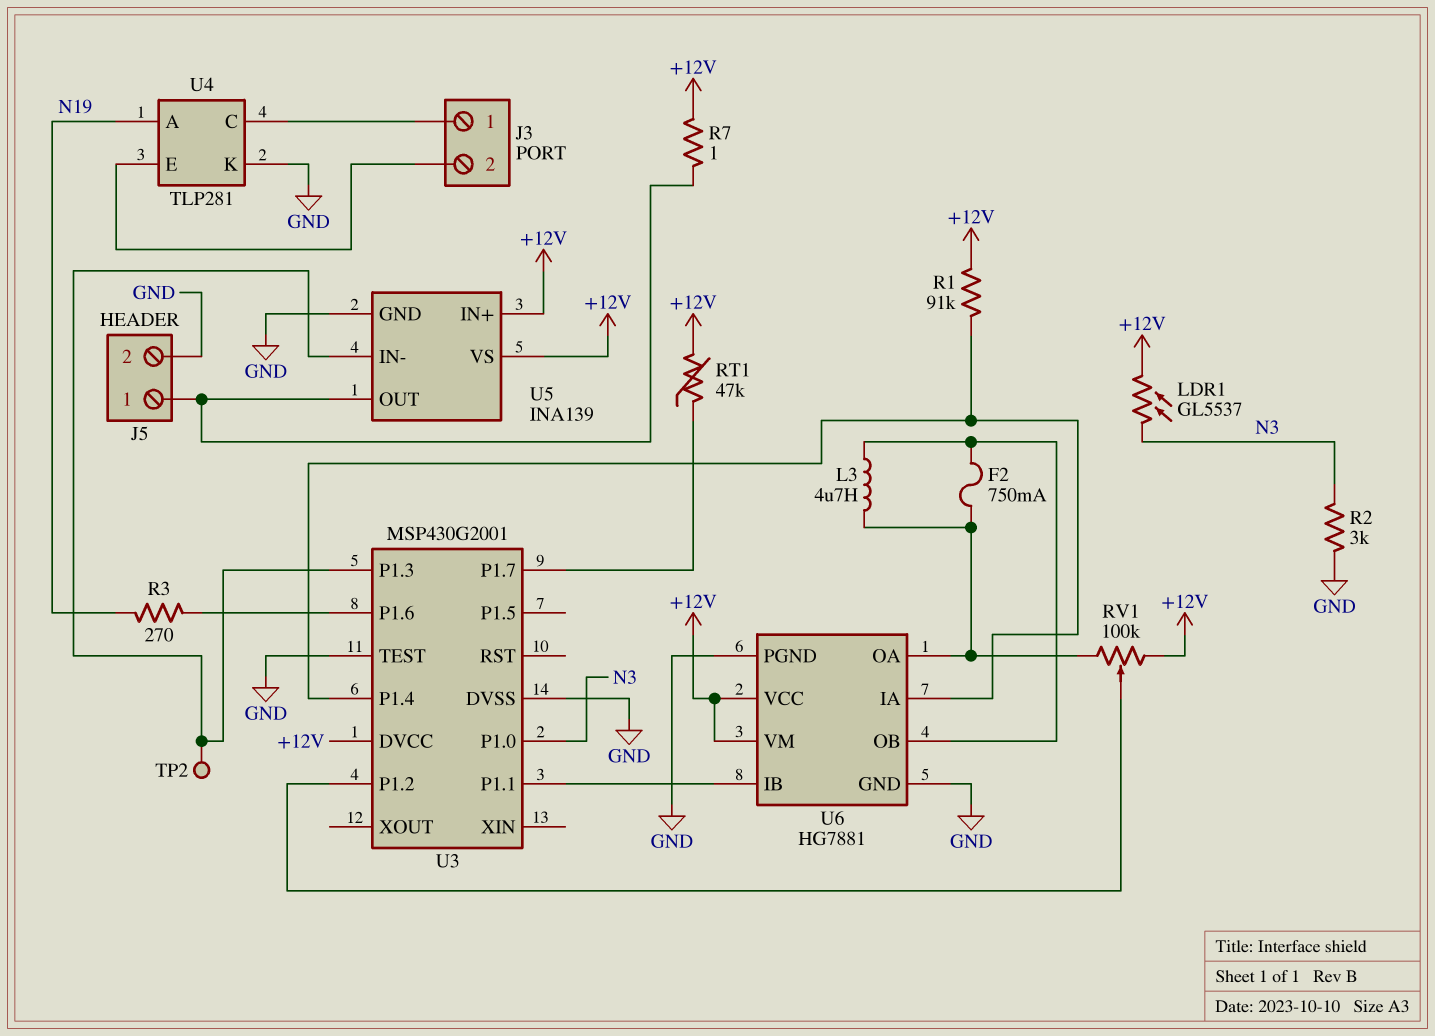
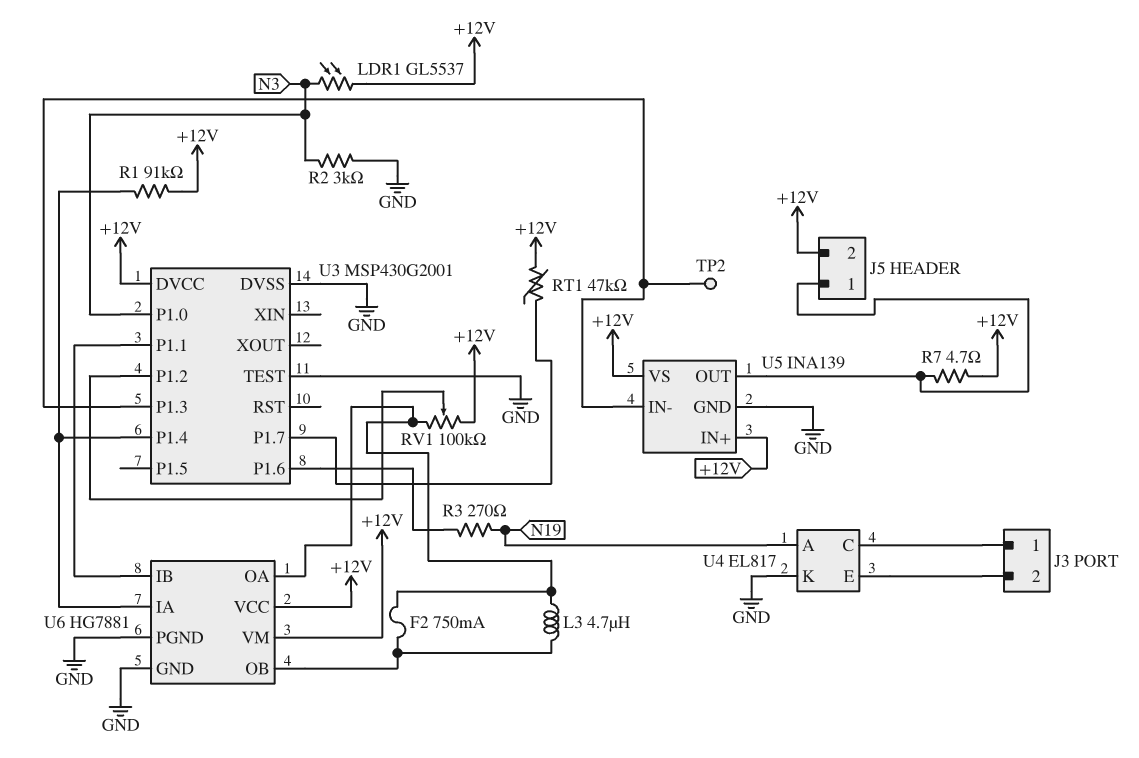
J5 pin 2: GND -> +12V
R7: 1 (+12V, J5/1) -> 4.7 (+12V, J5/1)
U4: TLP281 -> EL817

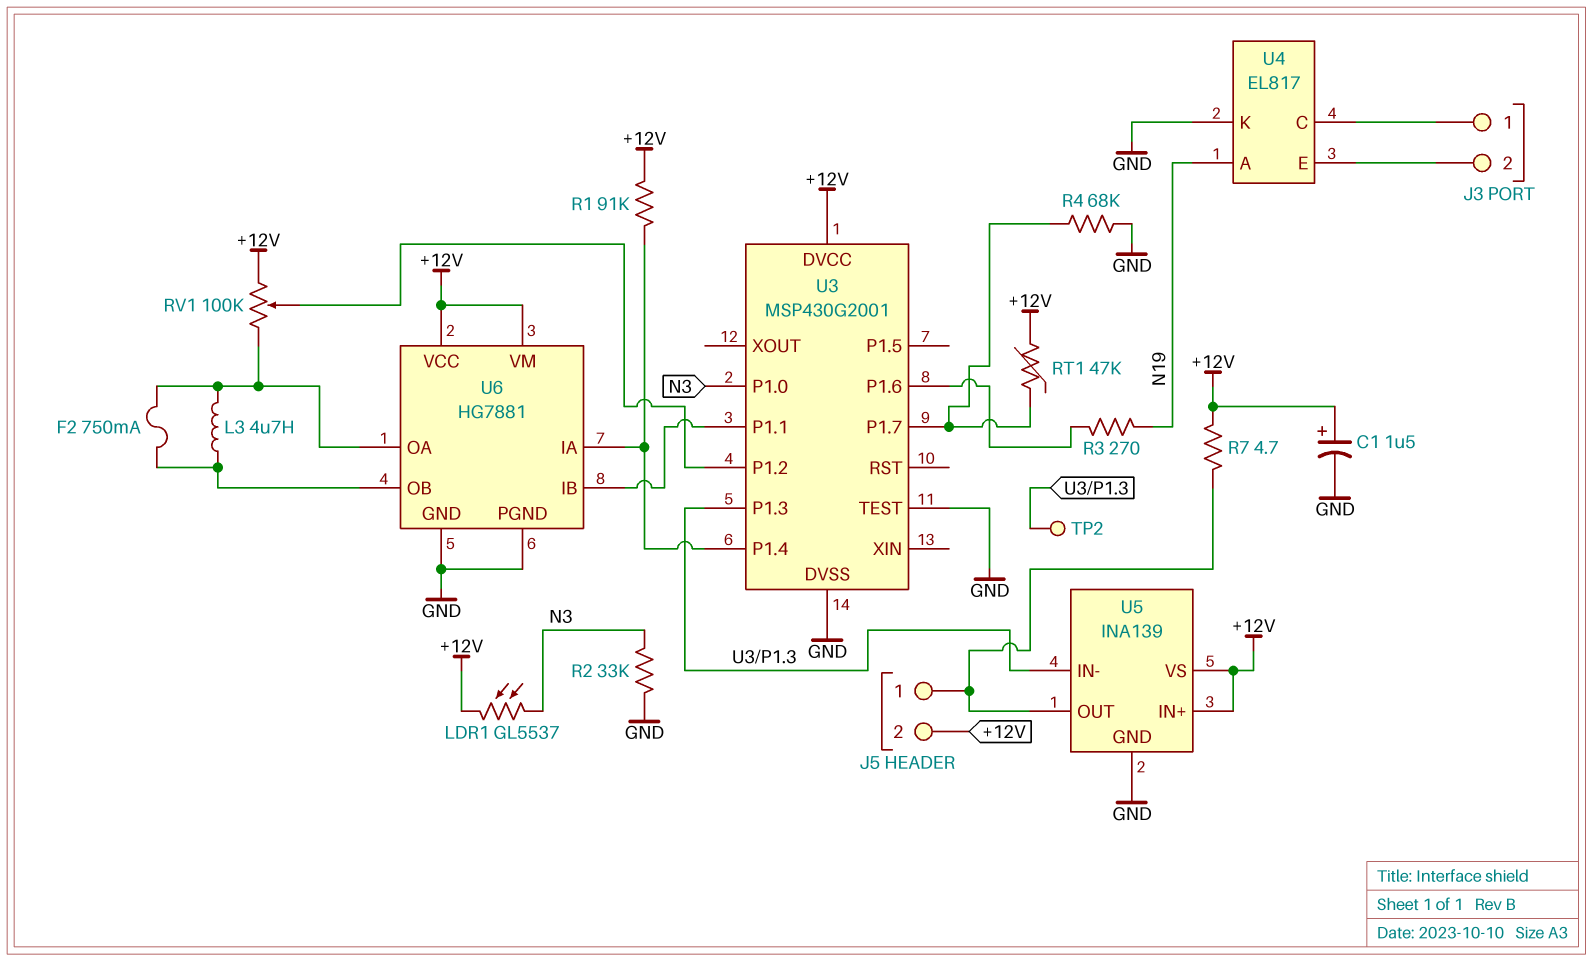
C1: none -> 1.5uF (plus +12V, minus GND)
R2: 3k (GND, N3) -> 33k (GND, N3)
R4: none -> 68k (GND, U3/P1.7)

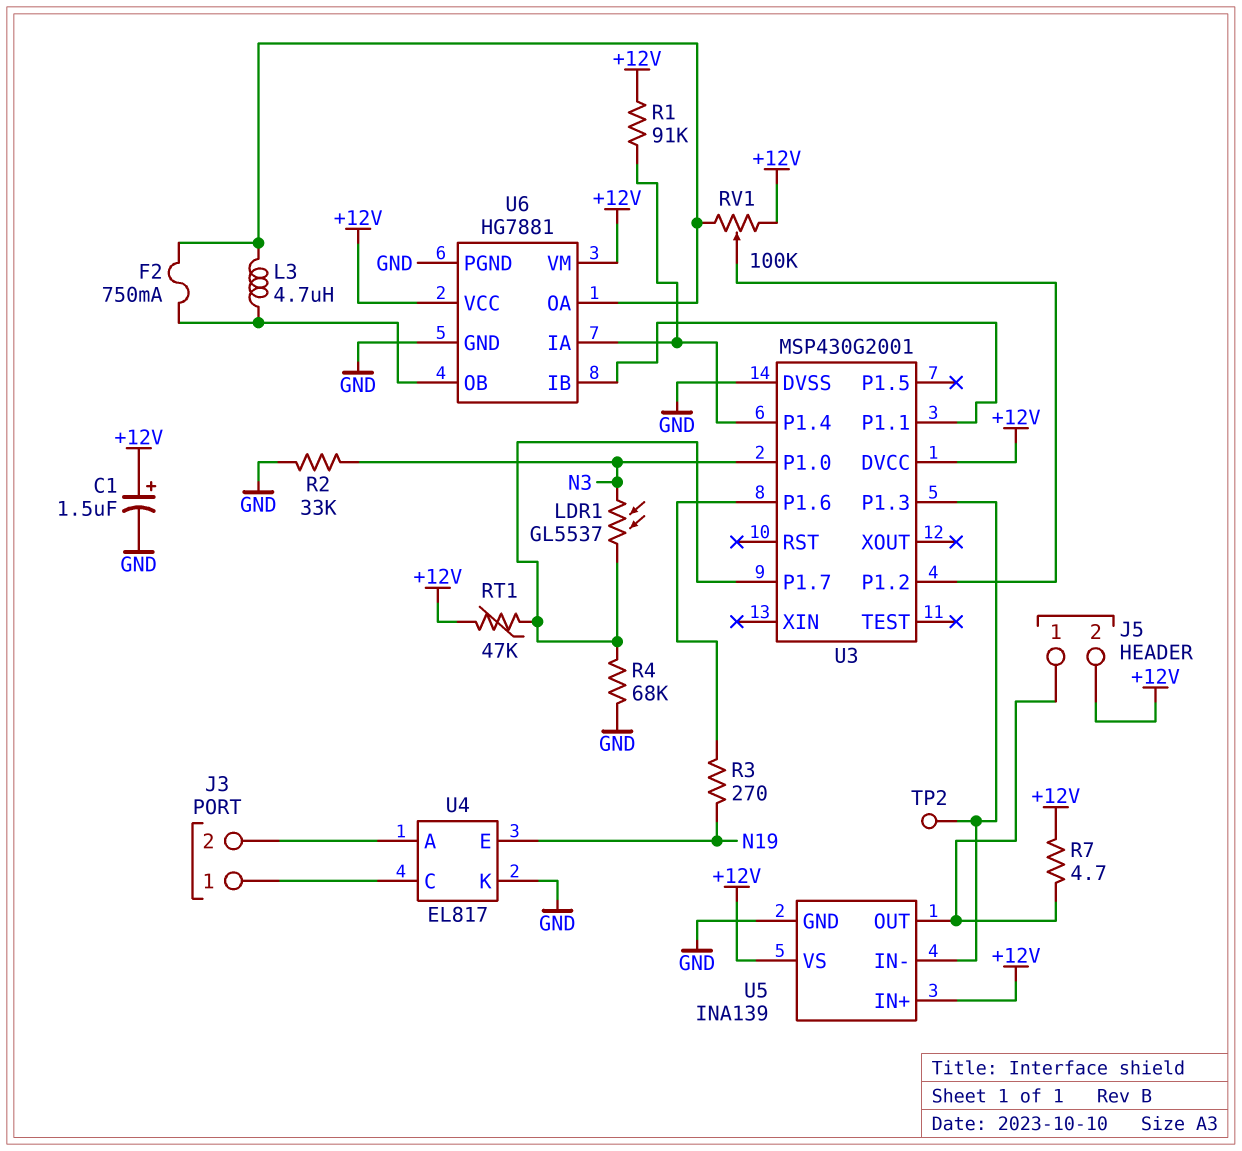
LDR1: GL5537 (+12V, N3) -> GL5537 (N3, U3/P1.7)
U3 pin TEST: GND -> none
U4 pin A: N19 -> J3/2
U4 pin E: J3/2 -> N19

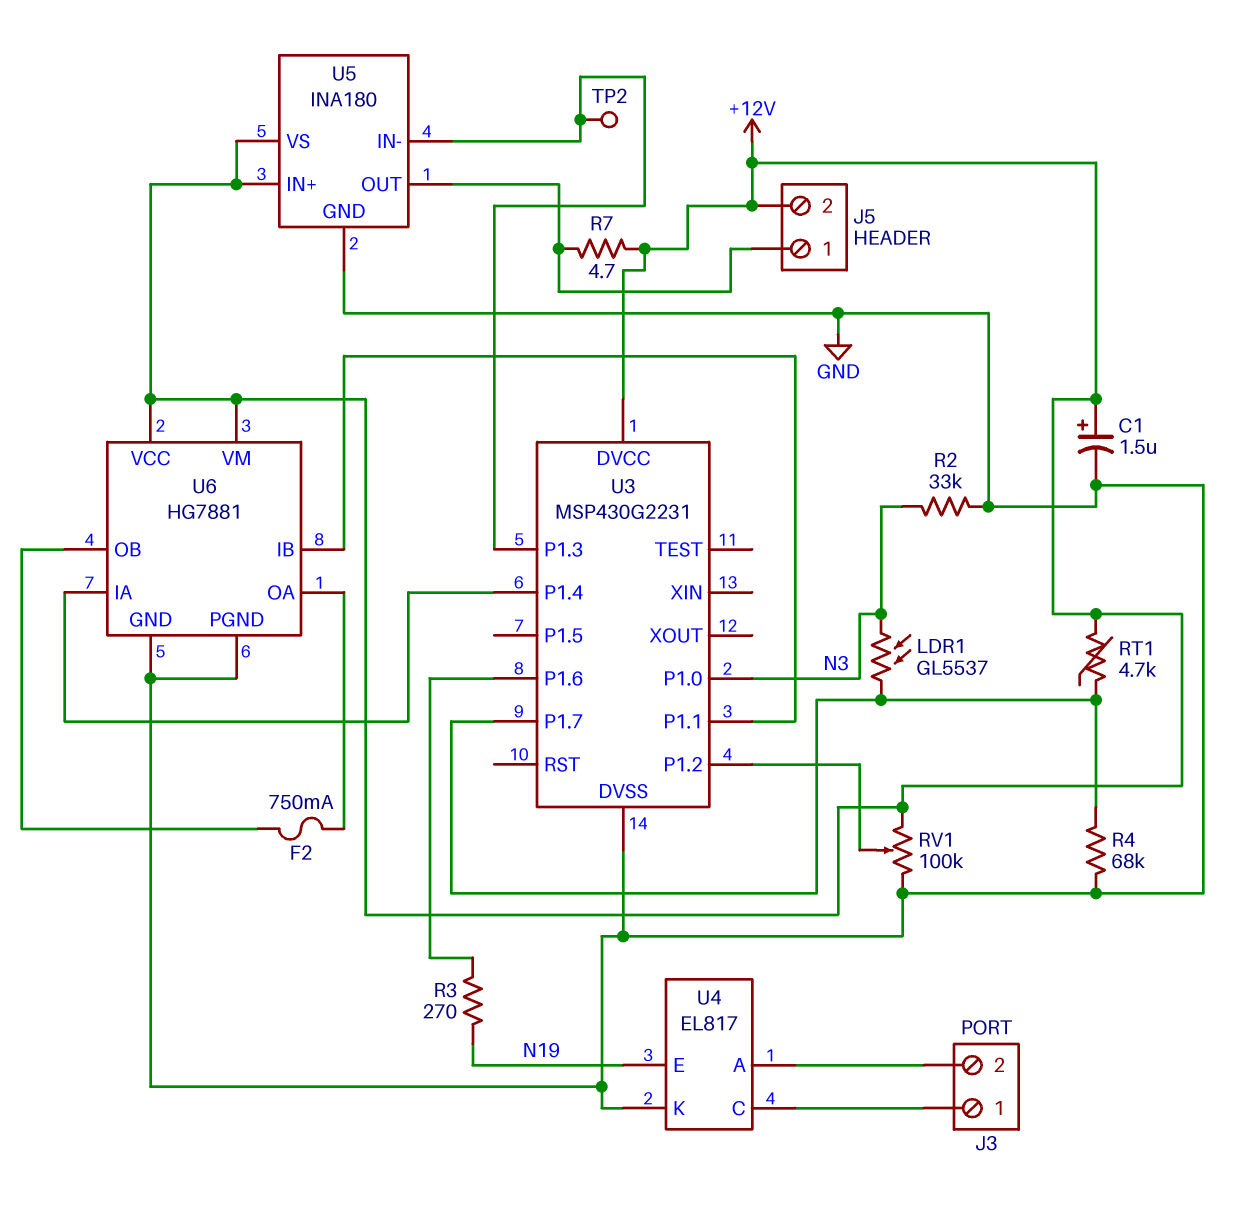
L3: 4.7uH (U6/OA, U6/OB) -> none
R1: 91k (+12V, U3/P1.4) -> none
RT1: 47k (+12V, U3/P1.7) -> 4.7k (+12V, U3/P1.7)
RV1: 100k (+12V, U6/OA, wiper U3/P1.2) -> 100k (+12V, GND, wiper U3/P1.2)
U3: MSP430G2001 -> MSP430G2231
U5: INA139 -> INA180

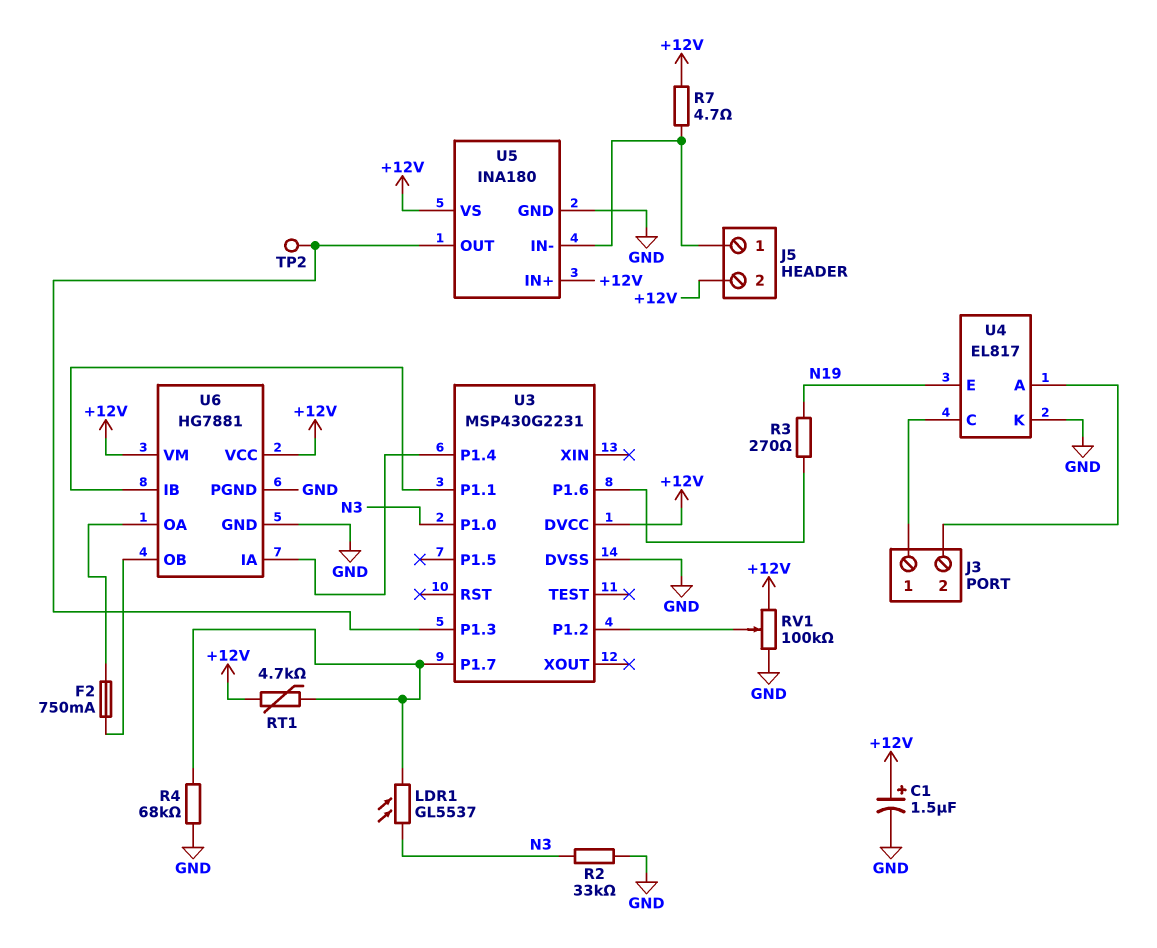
U5 pin IN-: U3/P1.3 -> J5/1
U5 pin OUT: J5/1 -> U3/P1.3

